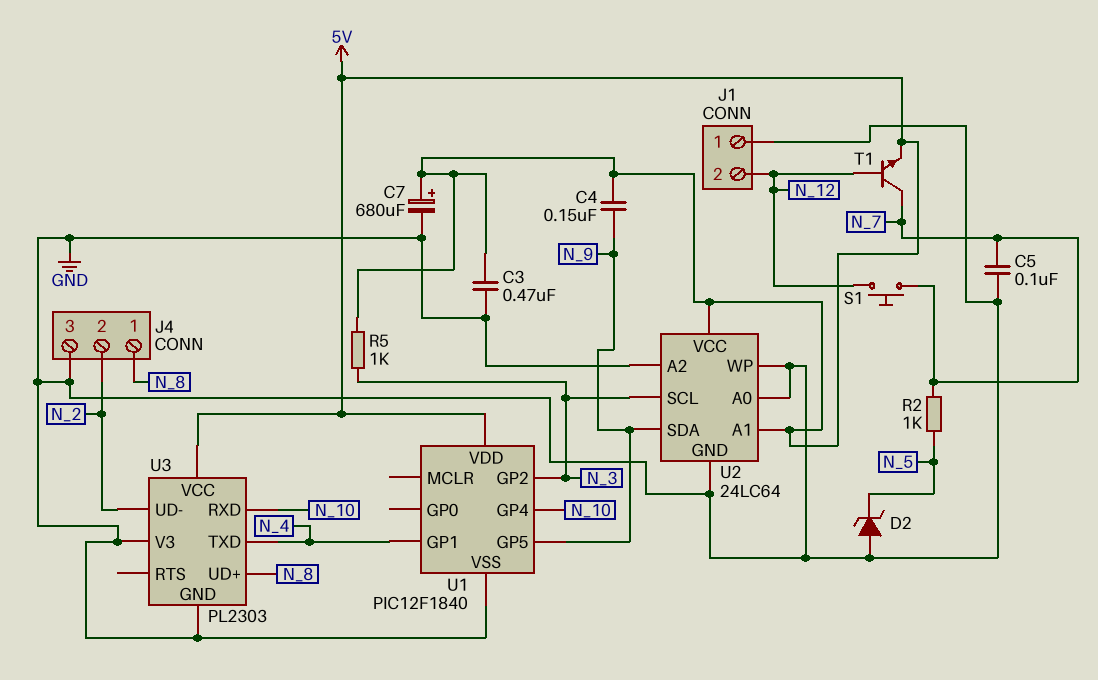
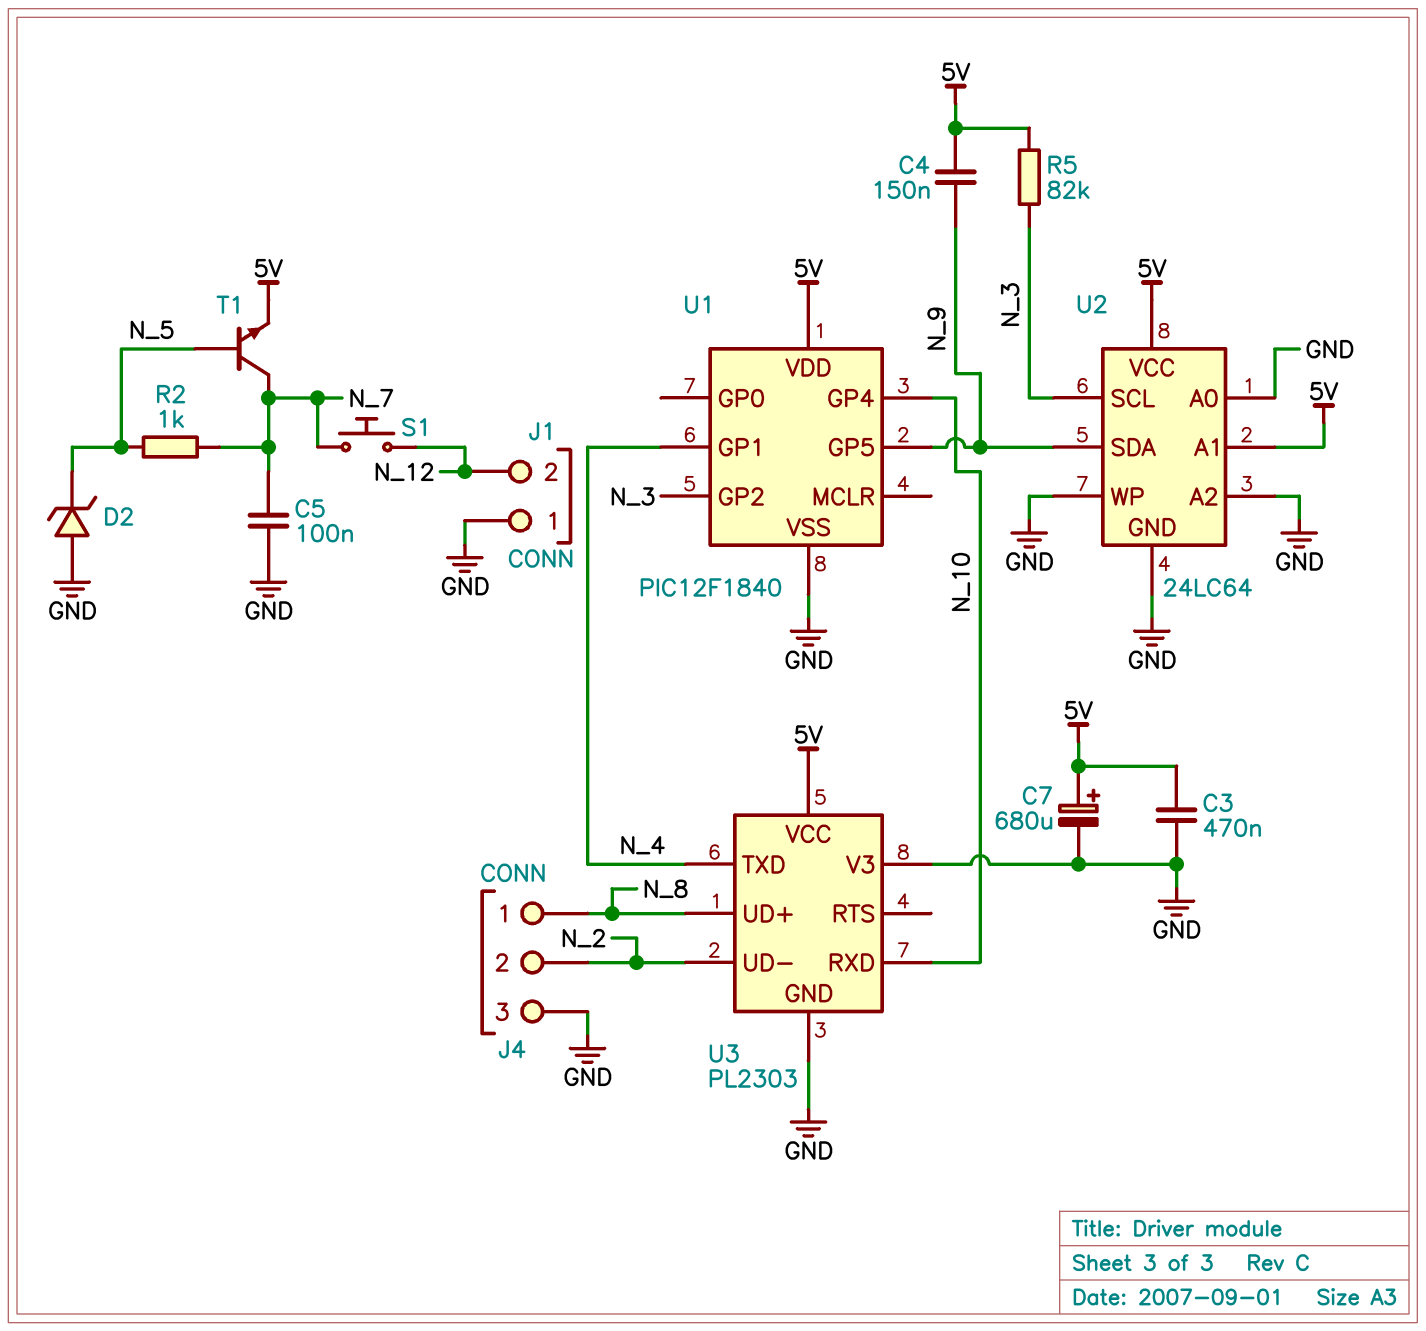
R5: 1k (5V, N_3) -> 82k (5V, N_3)
T1: NPN (B N_12, C N_7, E 5V) -> NPN (B N_5, C N_7, E 5V)

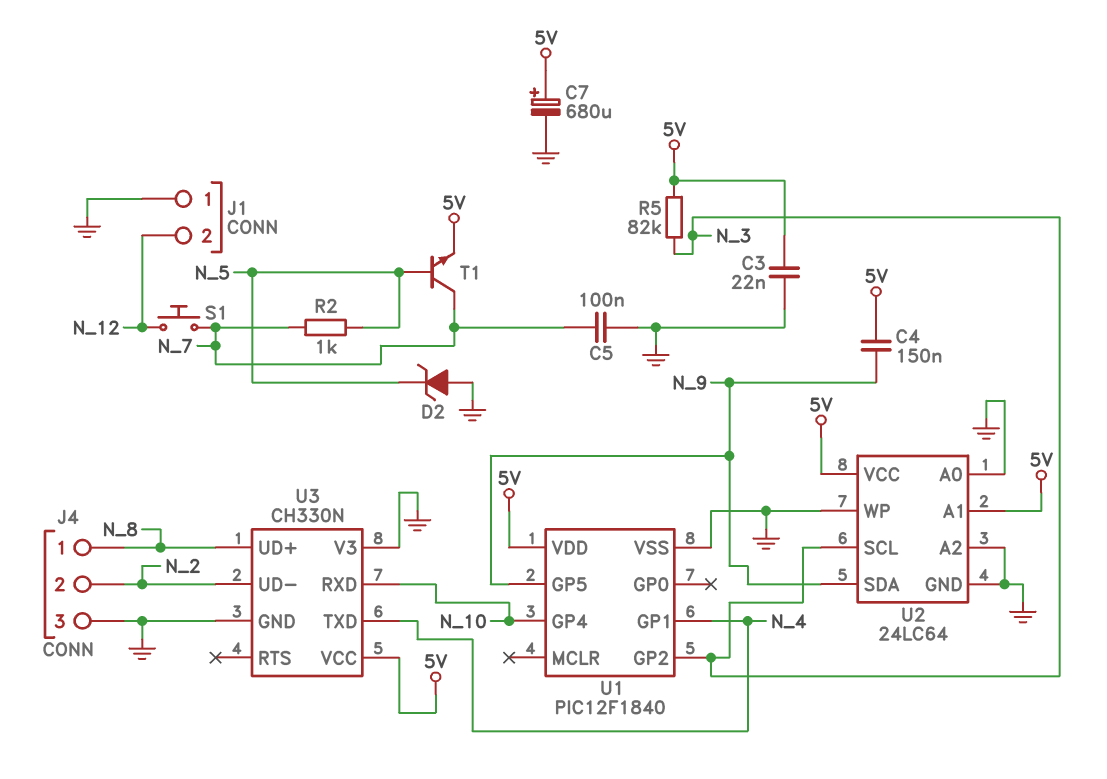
C3: 470nF (5V, GND) -> 22nF (5V, GND)
U3: PL2303 -> CH330N

